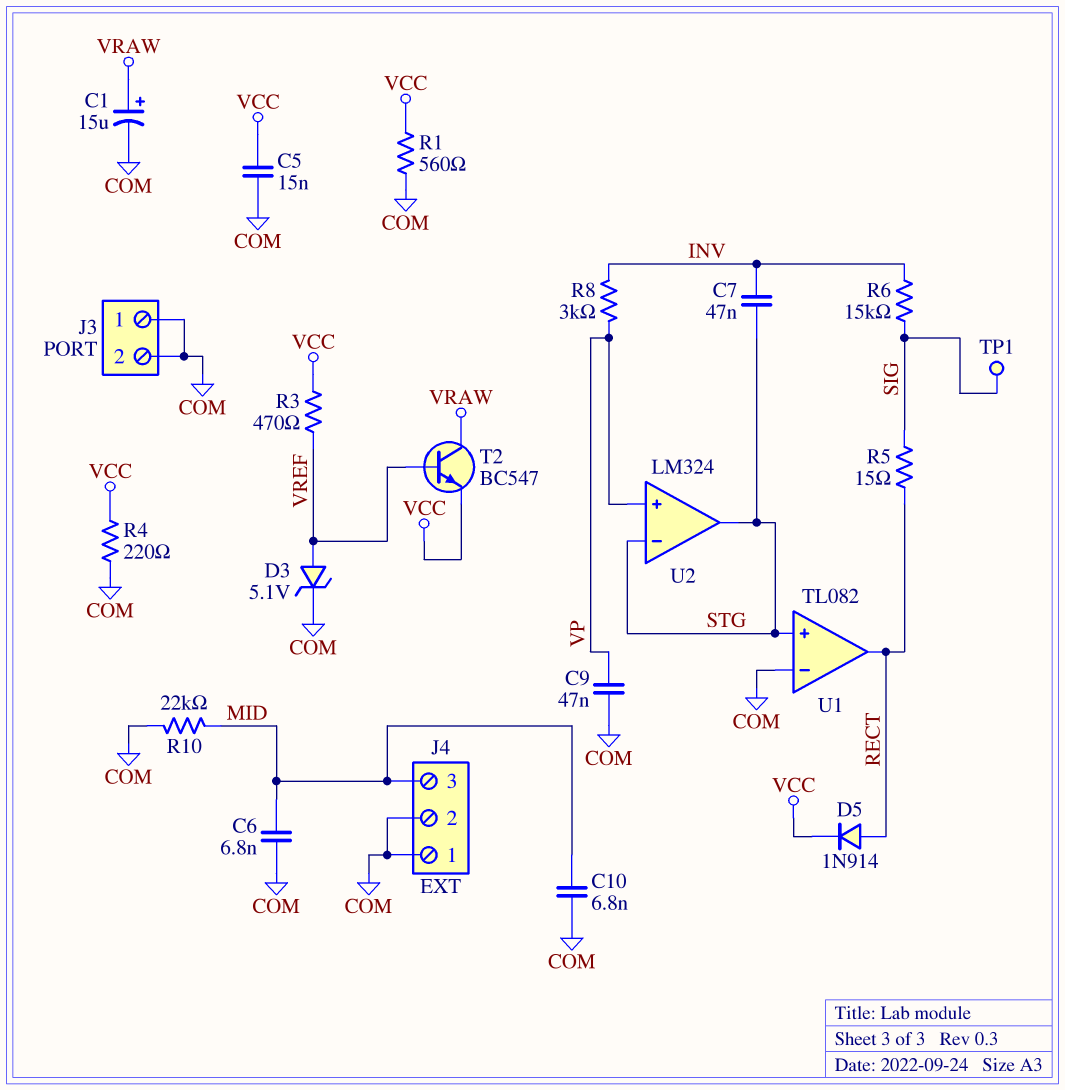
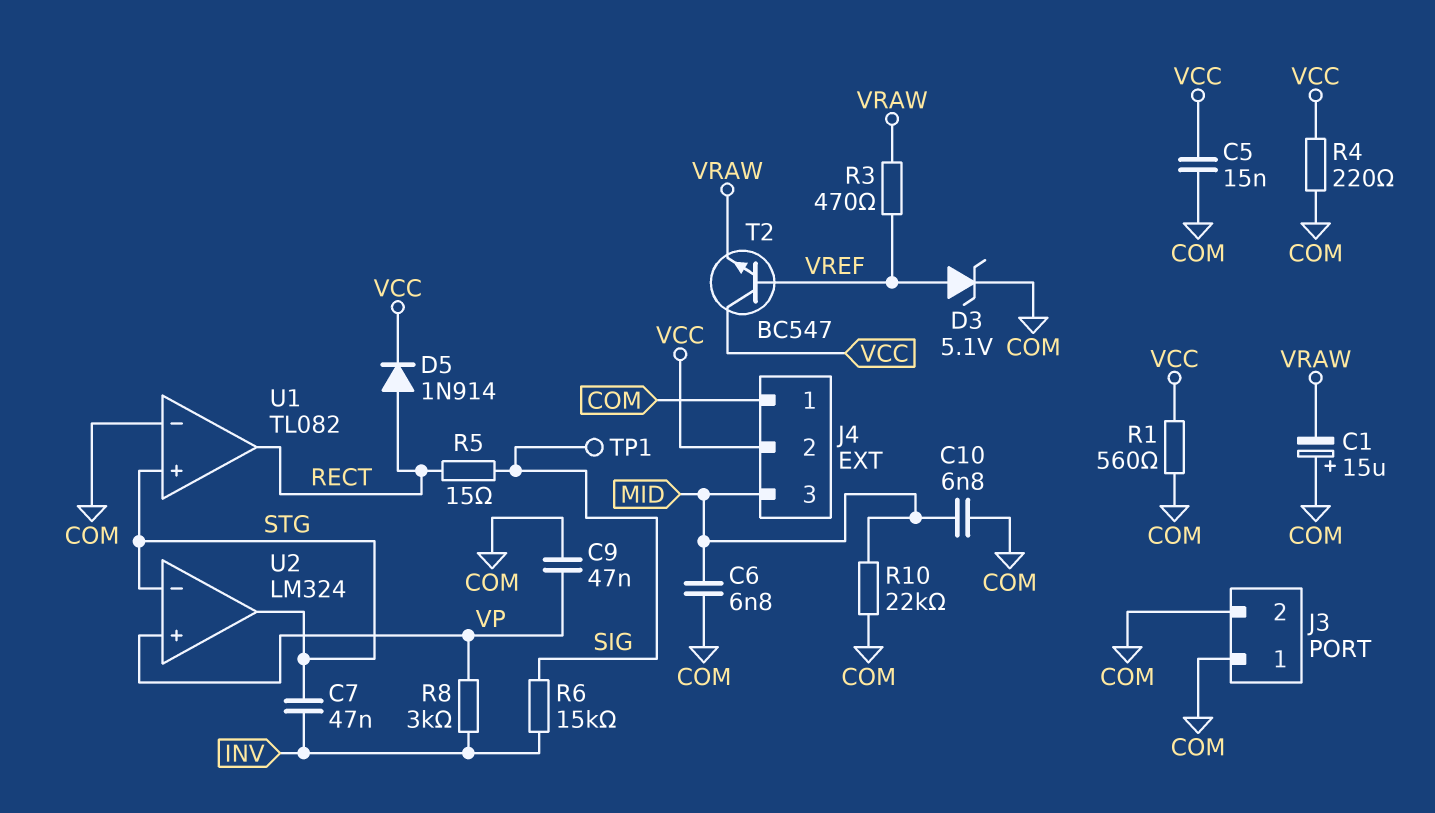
C1: 15uF (plus VRAW, minus COM) -> 15uF (plus COM, minus VRAW)
J4 pin 2: COM -> VCC
R3: 470 (VCC, VREF) -> 470 (VRAW, VREF)
T2: NPN BC547 (B VREF, C VRAW, E VCC) -> NPN BC547 (B VREF, C VCC, E VRAW)

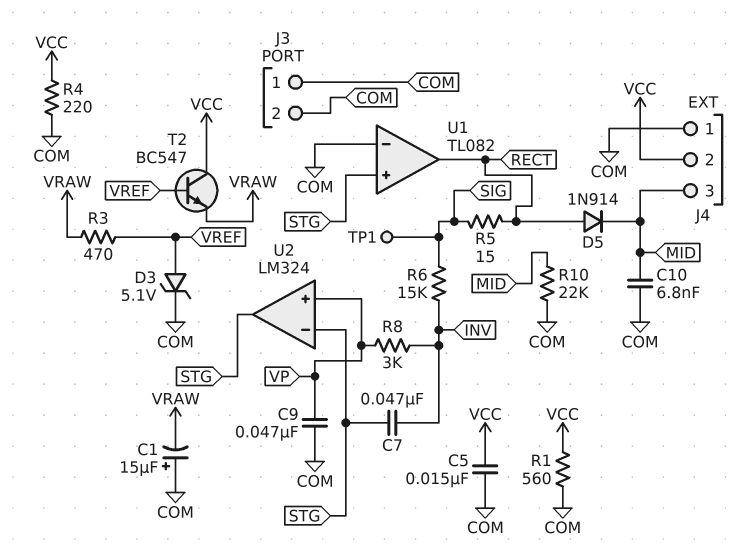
C6: 6.8nF (COM, MID) -> none
D5: diode 1N914 (A RECT, K VCC) -> diode 1N914 (A RECT, K MID)

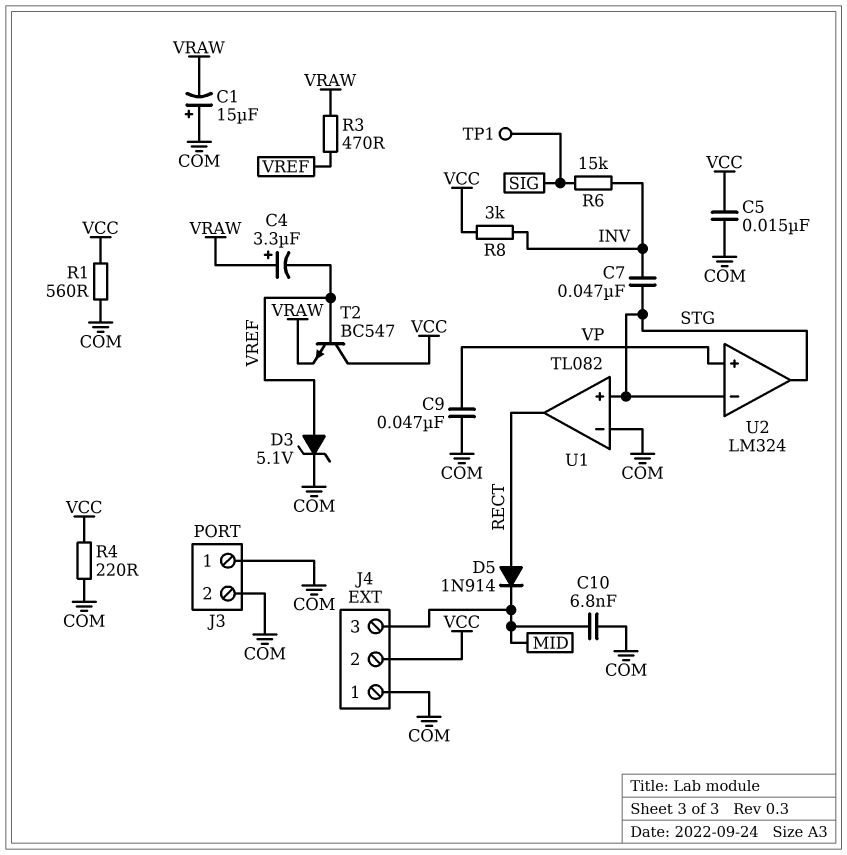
C4: none -> 3.3uF (plus VRAW, minus VREF)
R5: 15 (RECT, SIG) -> none
R8: 3k (INV, VP) -> 3k (INV, VCC)
R10: 22k (COM, MID) -> none

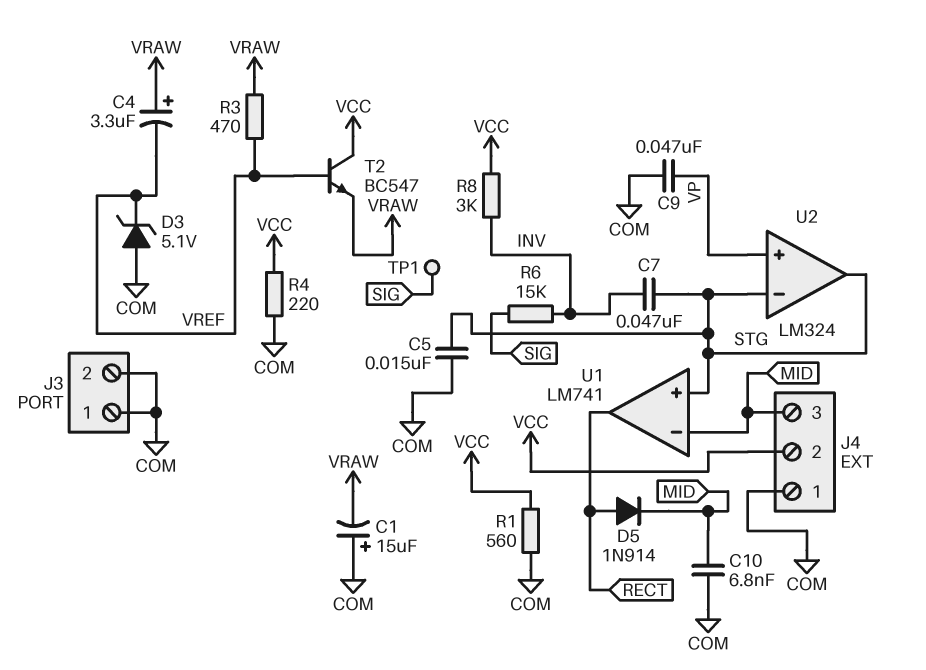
C5: 15nF (COM, VCC) -> 15nF (COM, STG)
D3: zener 5.1V (A VREF, K COM) -> zener 5.1V (A COM, K VREF)
U1: TL082 -> LM741
U1 pin in-: COM -> MID

